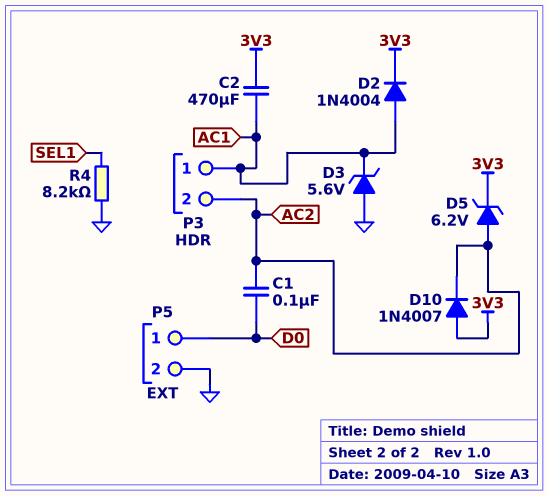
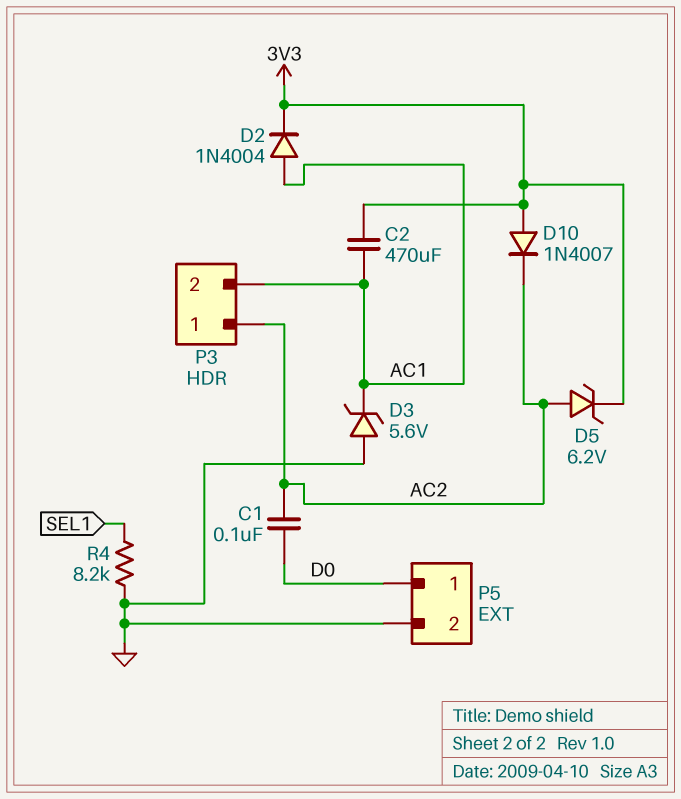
P3 pin 1: AC1 -> AC2
P3 pin 2: AC2 -> AC1

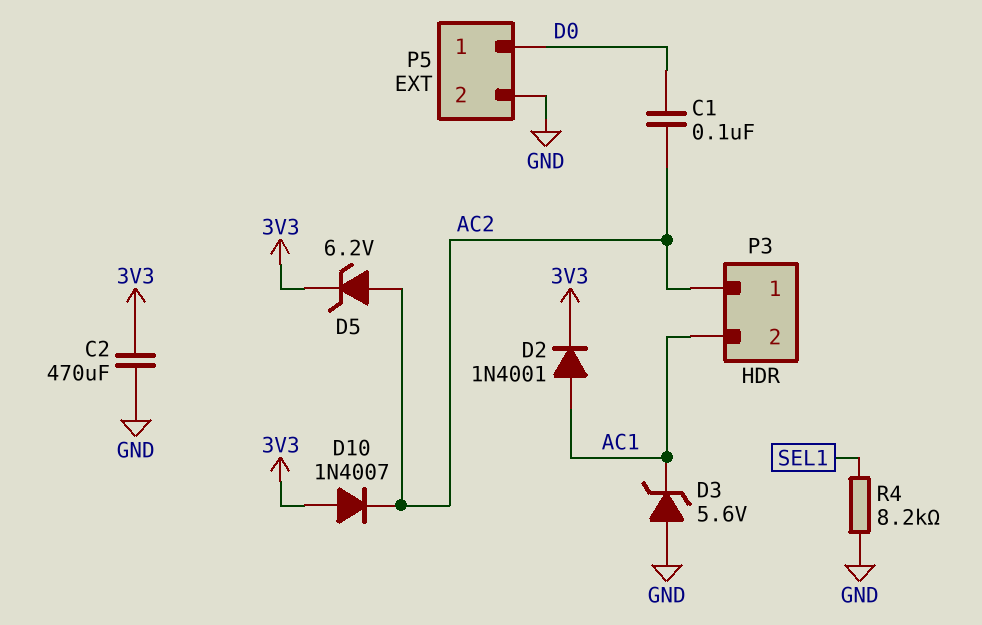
C2: 470uF (3V3, AC1) -> 470uF (3V3, GND)
D2: diode 1N4004 (A AC1, K 3V3) -> diode 1N4001 (A AC1, K 3V3)

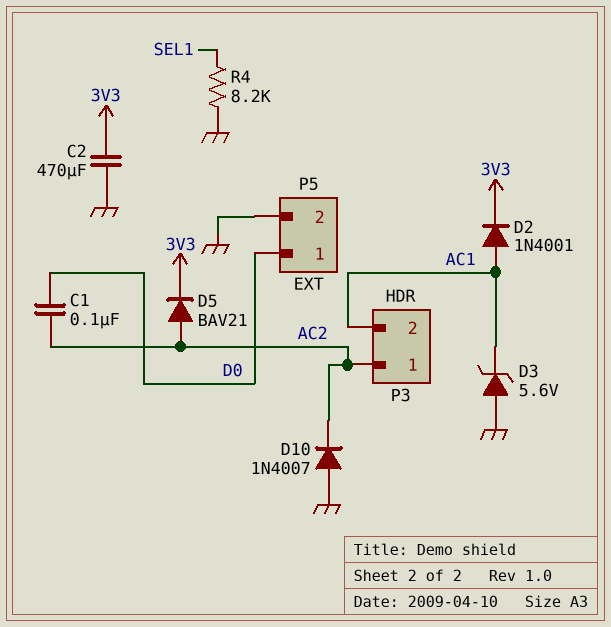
D5: zener 6.2V (A AC2, K 3V3) -> diode BAV21 (A AC2, K 3V3)
D10: diode 1N4007 (A 3V3, K AC2) -> diode 1N4007 (A GND, K AC2)

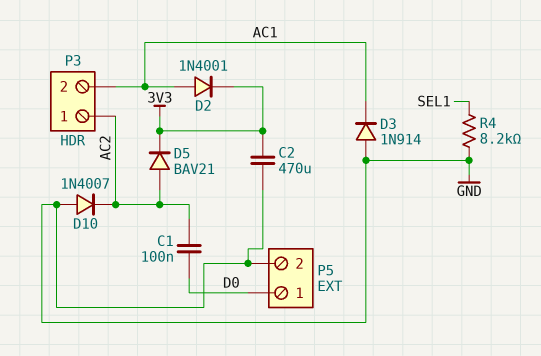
D3: zener 5.6V (A GND, K AC1) -> diode 1N914 (A GND, K AC1)

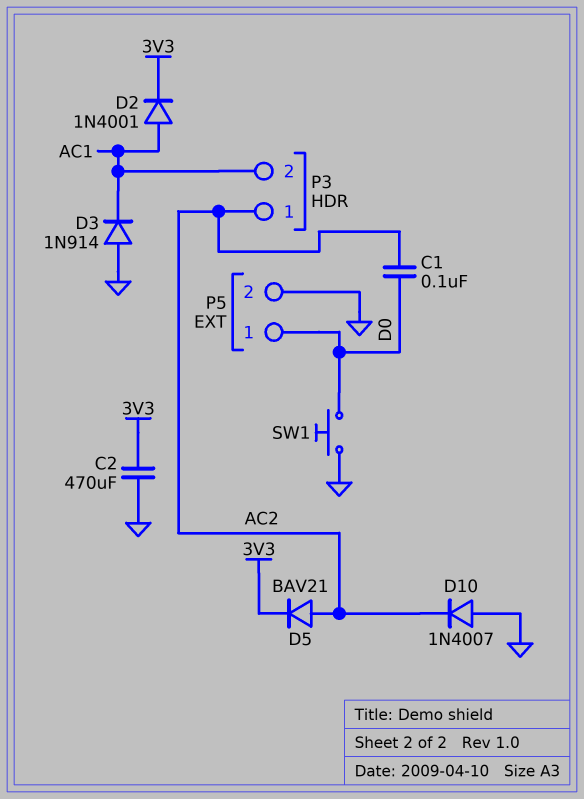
R4: 8.2k (GND, SEL1) -> none
SW1: none -> button (D0, GND)

